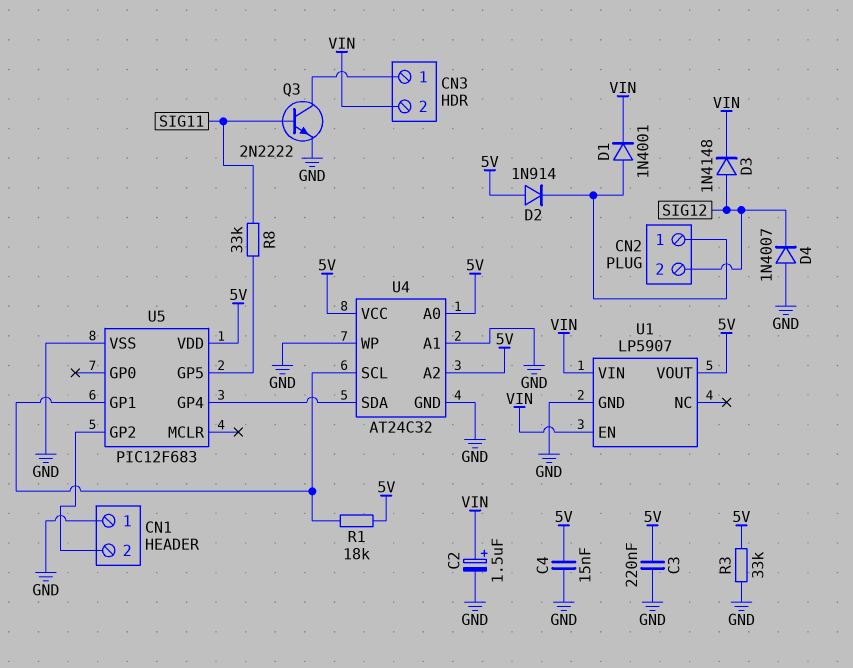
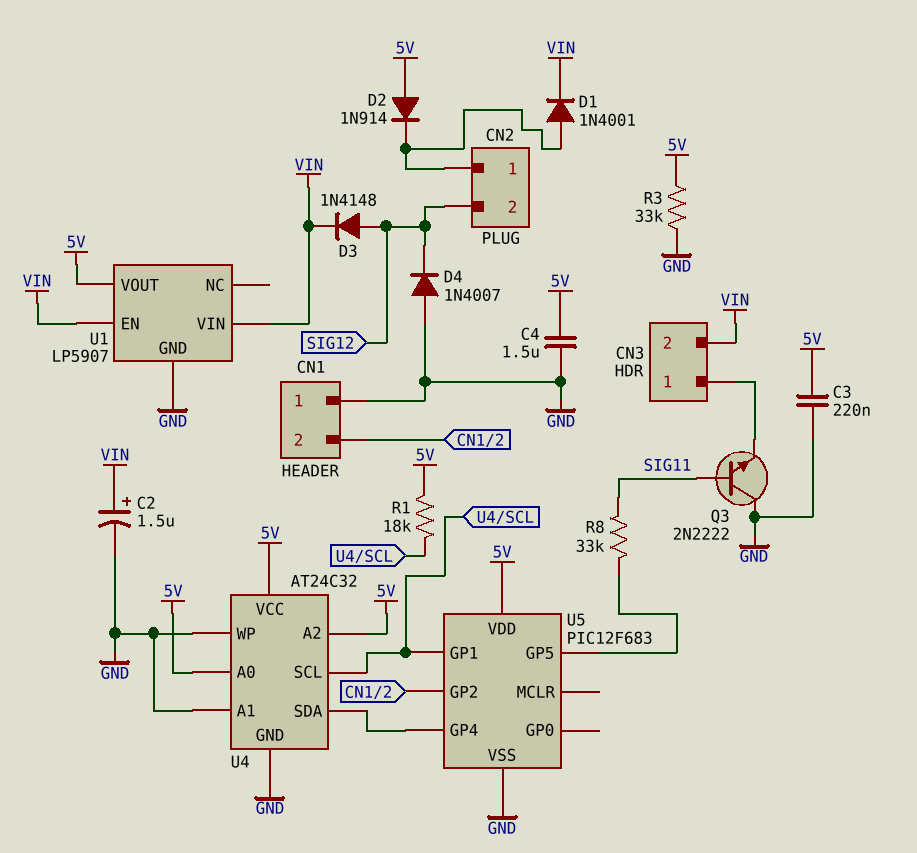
C4: 15nF (5V, GND) -> 1.5uF (5V, GND)
Q3: NPN 2N2222 (B SIG11, C CN3/1, E GND) -> NPN 2N2222 (B SIG11, C GND, E CN3/1)

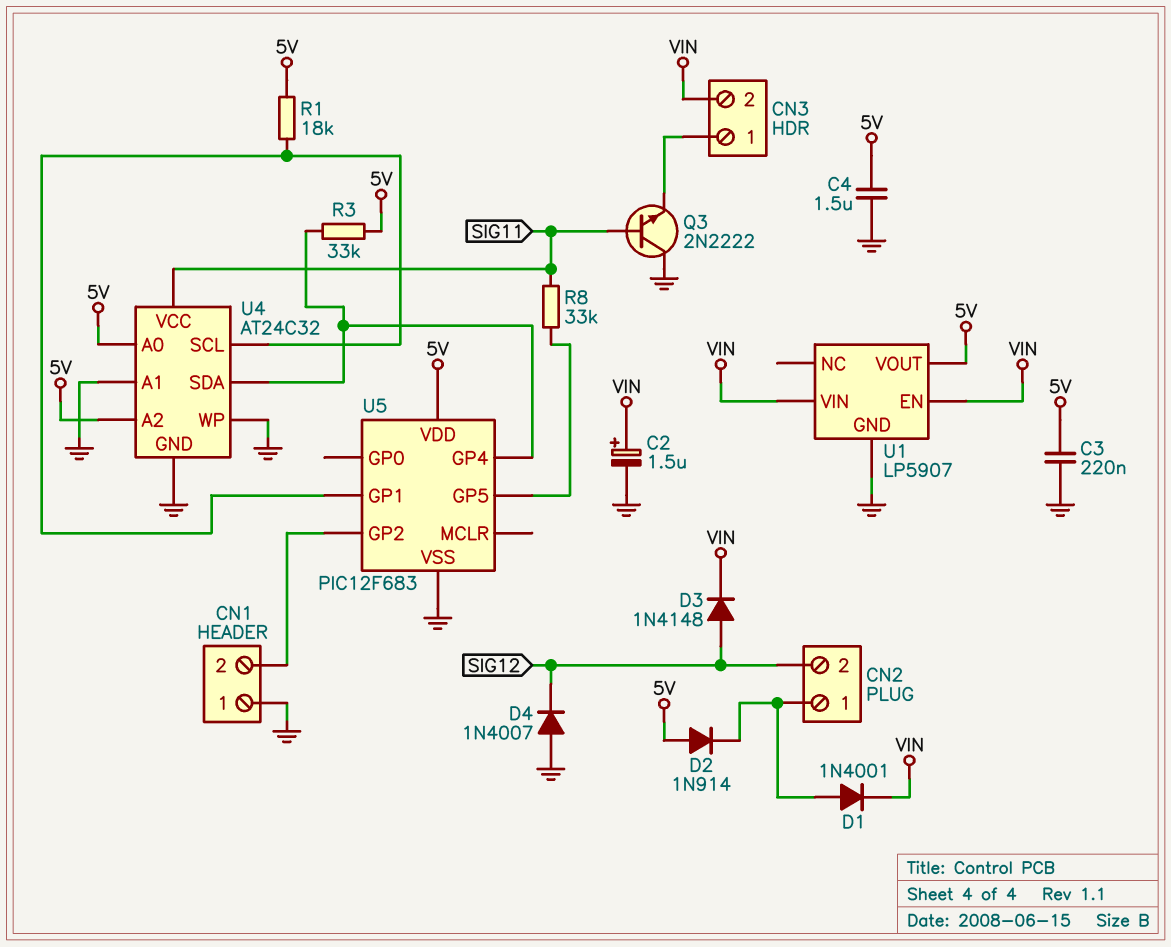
R3: 33k (5V, GND) -> 33k (5V, U4/SDA)
U4 pin VCC: 5V -> SIG11

